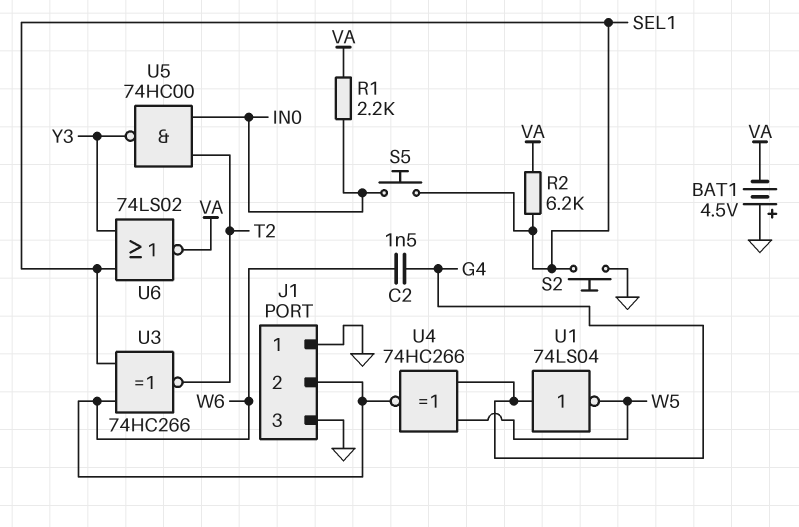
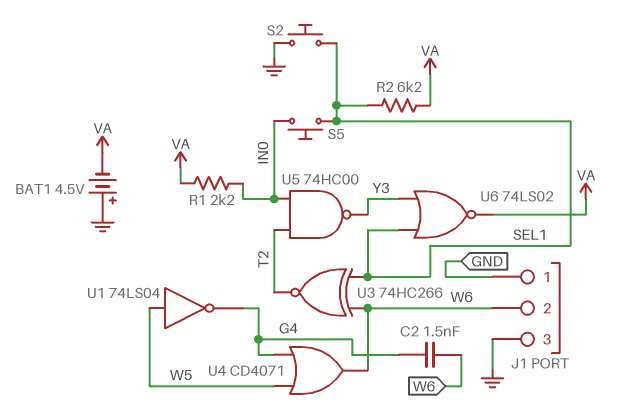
U1: NOT 74LS04 (in G4, out W5) -> NOT 74LS04 (in W5, out G4)
U4: XNOR 74HC266 (in G4, in W5, out W6) -> OR CD4071 (in G4, in W5, out W6)

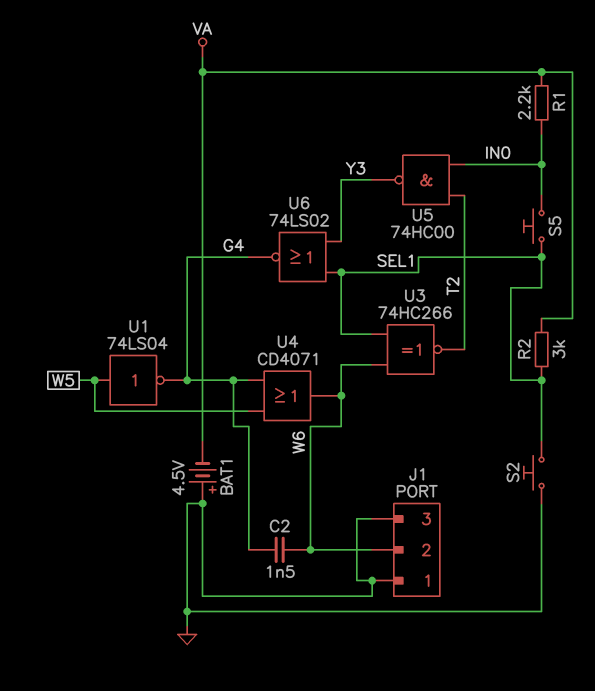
R2: 6.2k (SEL1, VA) -> 3k (SEL1, VA)
U6: NOR 74LS02 (in SEL1, in Y3, out VA) -> NOR 74LS02 (in SEL1, in Y3, out G4)

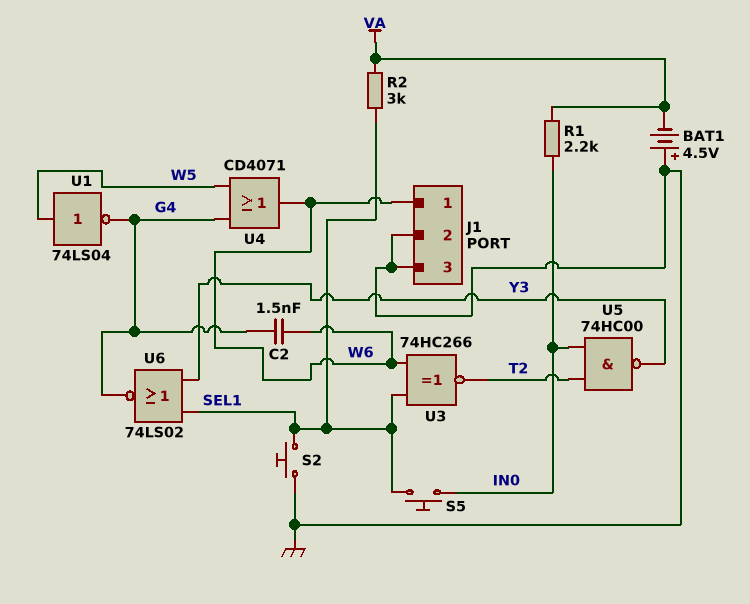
J1 pin 1: GND -> W6
J1 pin 2: W6 -> GND

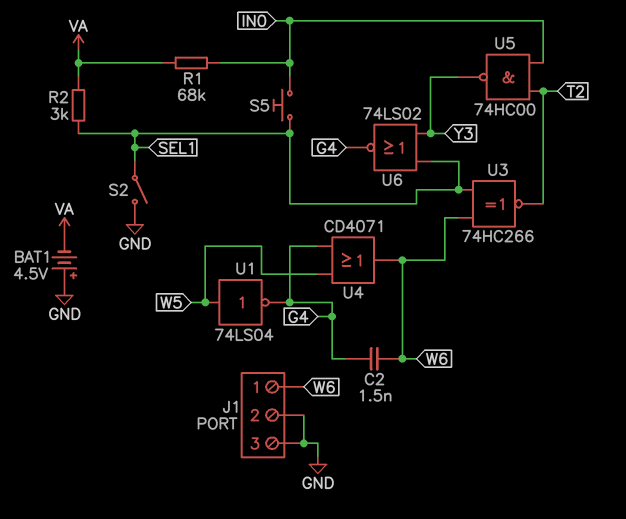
R1: 2.2k (IN0, VA) -> 68k (IN0, VA)
S2: button (GND, SEL1) -> switch (GND, SEL1)

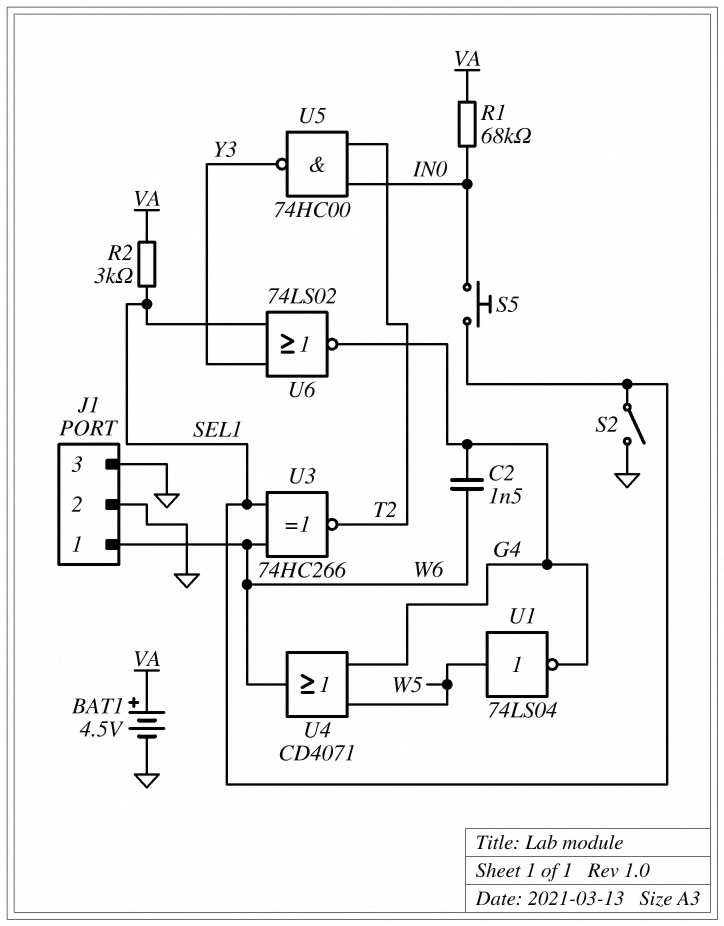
BAT1: 4.5V (plus GND, minus VA) -> 4.5V (plus VA, minus GND)

